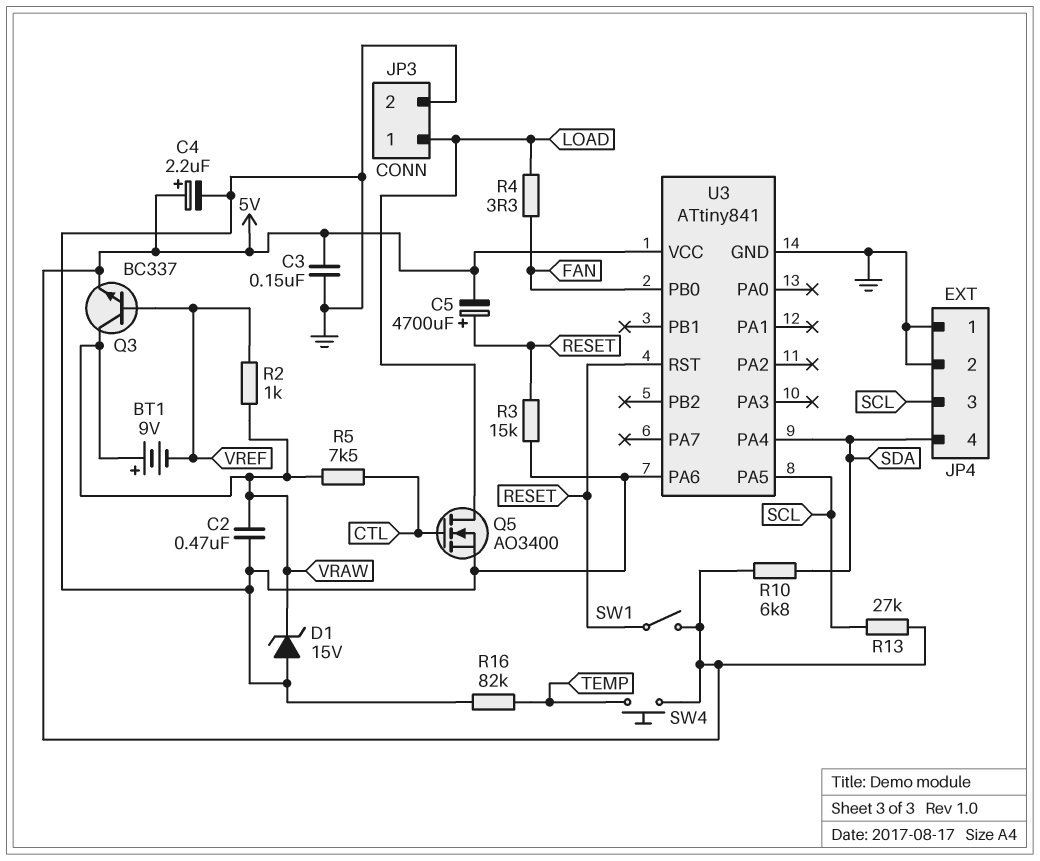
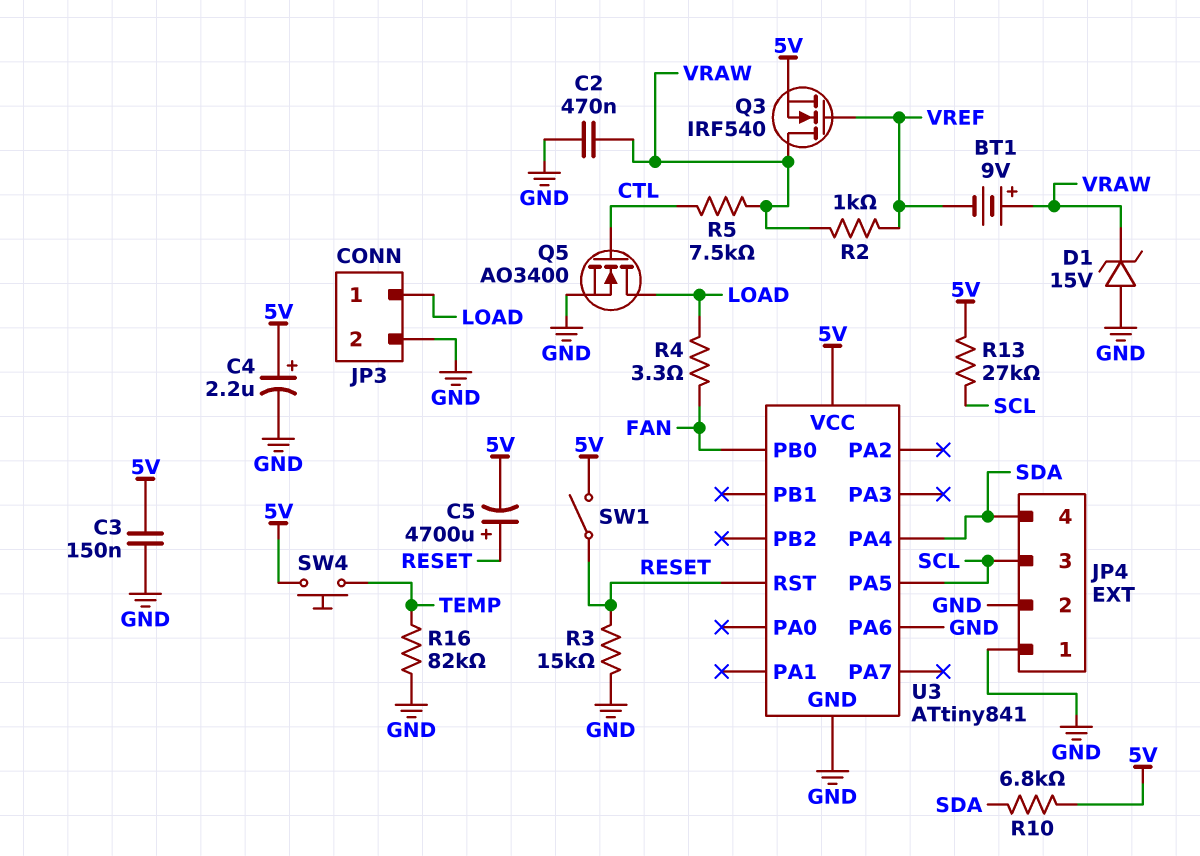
Q3: NPN BC337 (B VREF, C VRAW, E 5V) -> NMOS IRF540 (G VREF, D VRAW, S 5V)

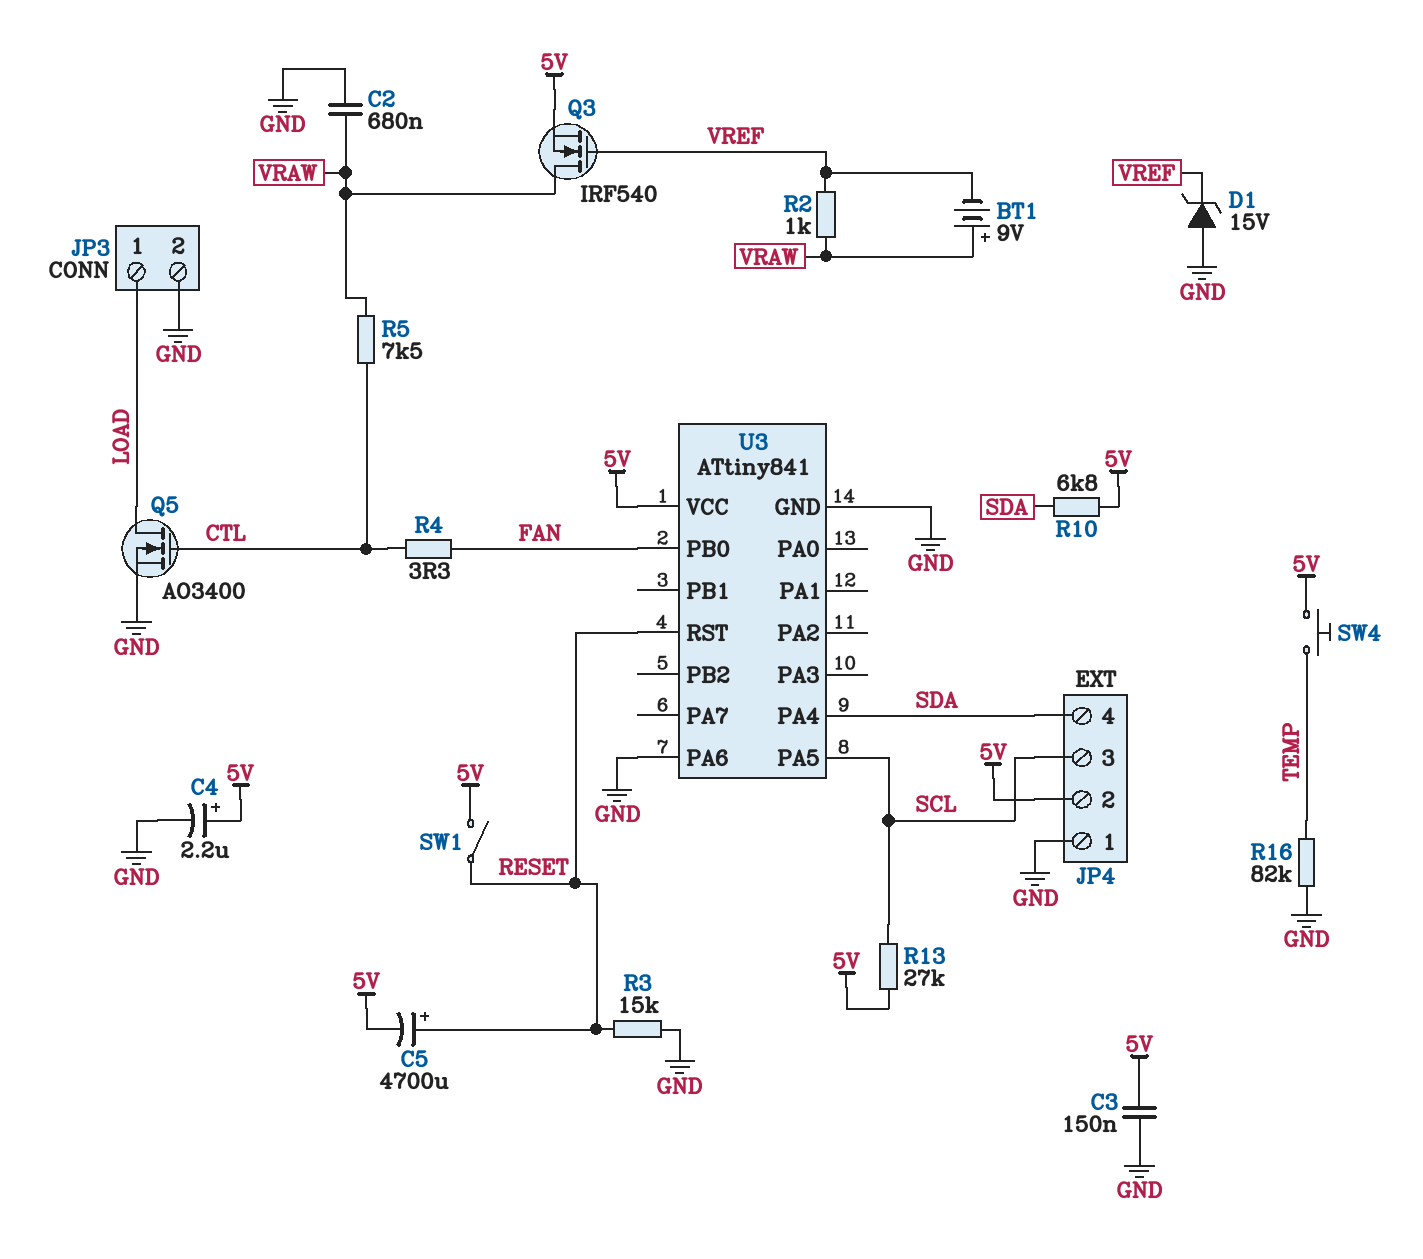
C2: 470nF (GND, VRAW) -> 680nF (GND, VRAW)
D1: zener 15V (A GND, K VRAW) -> zener 15V (A GND, K VREF)
JP4 pin 2: GND -> 5V
R4: 3.3 (FAN, LOAD) -> 3.3 (CTL, FAN)

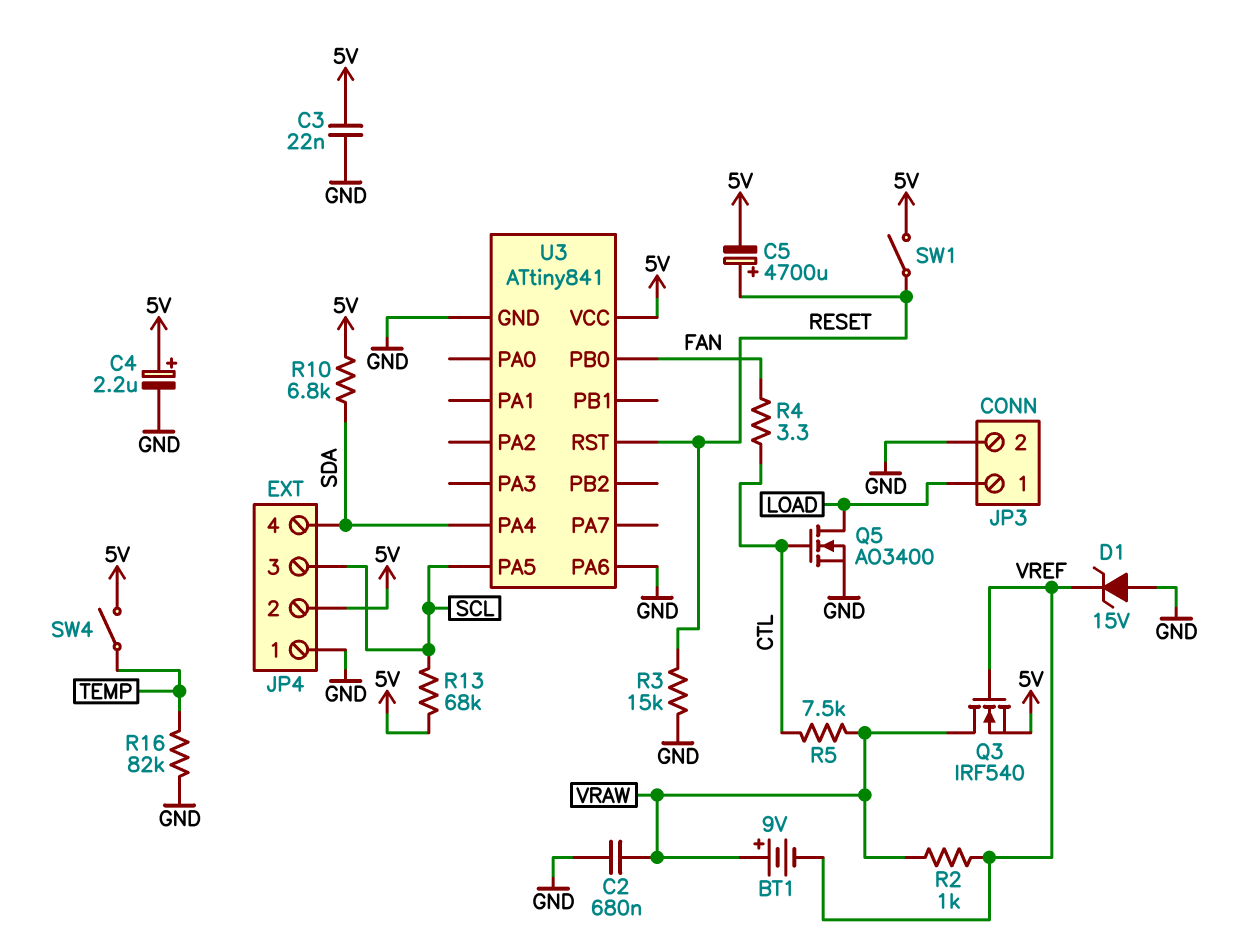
C3: 150nF (5V, GND) -> 22nF (5V, GND)
R13: 27k (5V, SCL) -> 68k (5V, SCL)
SW4: button (5V, TEMP) -> switch (5V, TEMP)

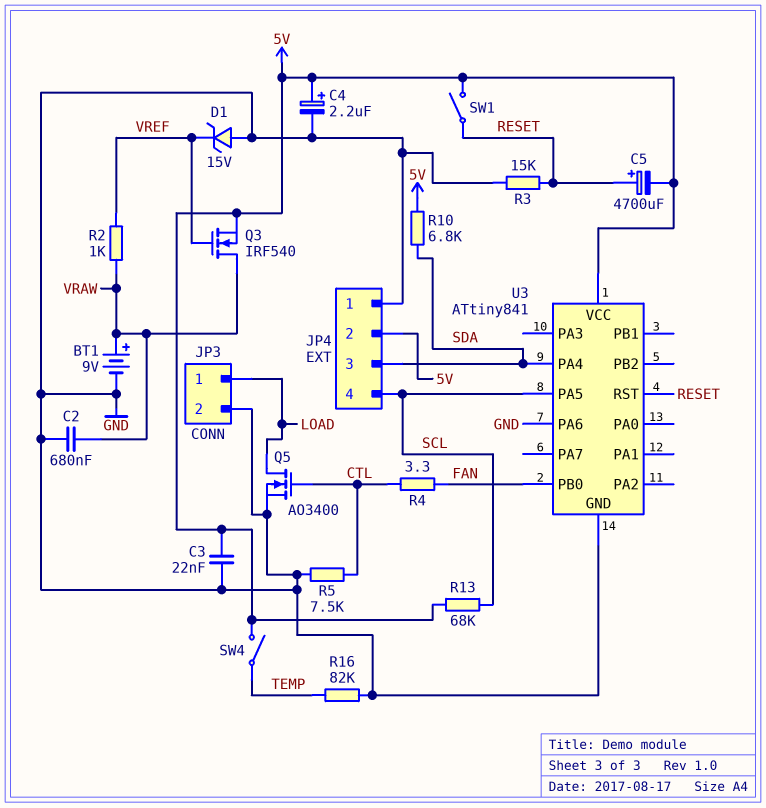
BT1: 9V (plus VRAW, minus VREF) -> 9V (plus VRAW, minus GND)
JP4 pin 3: SCL -> SDA
JP4 pin 4: SDA -> SCL
R5: 7.5k (CTL, VRAW) -> 7.5k (CTL, GND)

